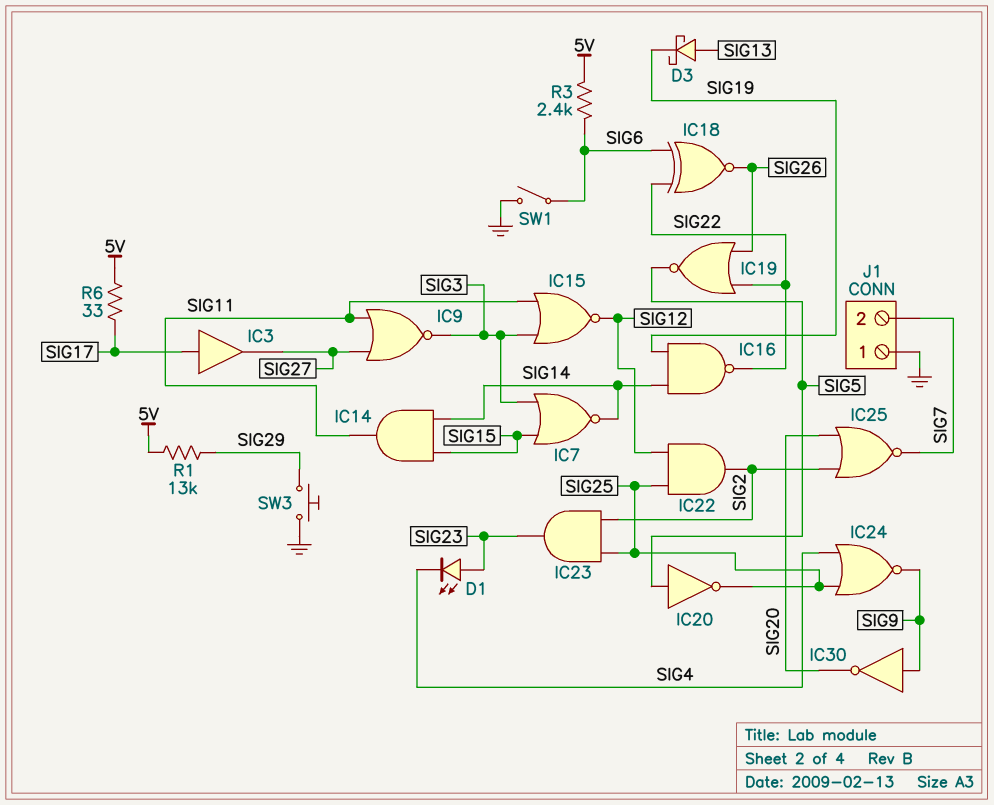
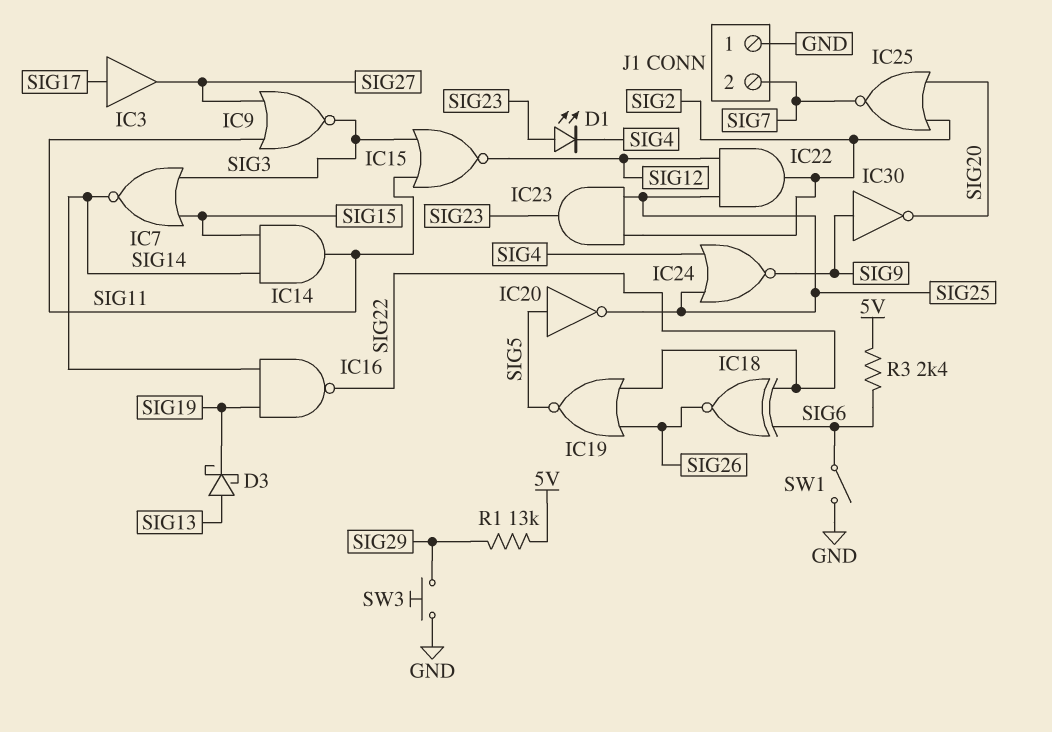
R6: 33 (5V, SIG17) -> none

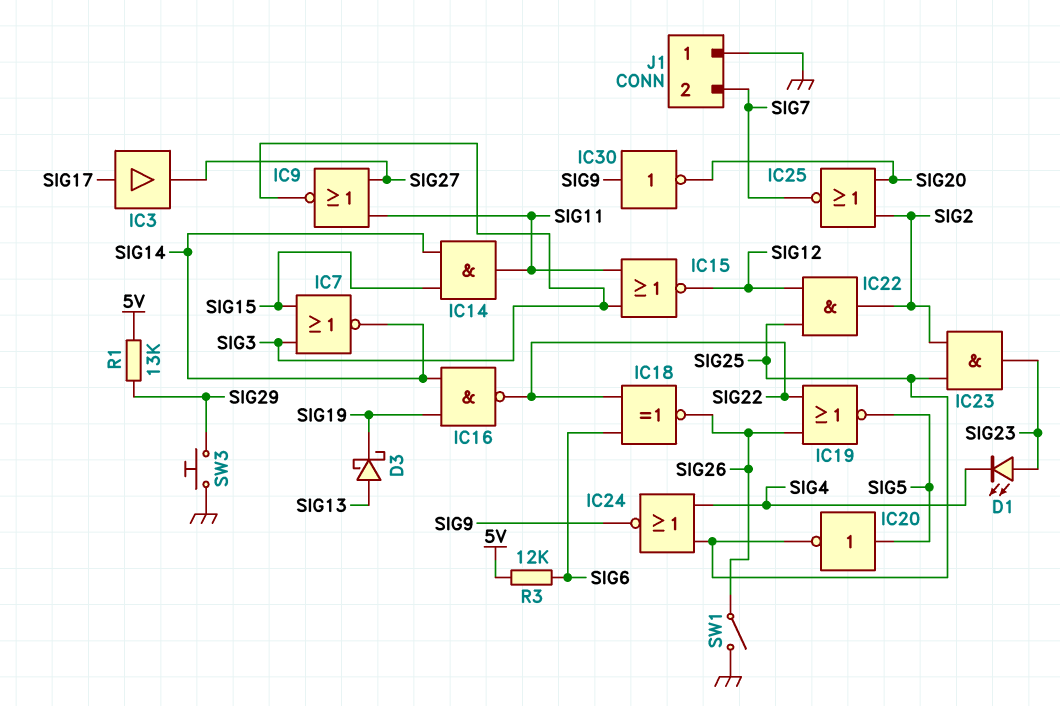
R3: 2.4k (5V, SIG6) -> 12k (5V, SIG6)
SW1: switch (GND, SIG6) -> switch (GND, SIG26)

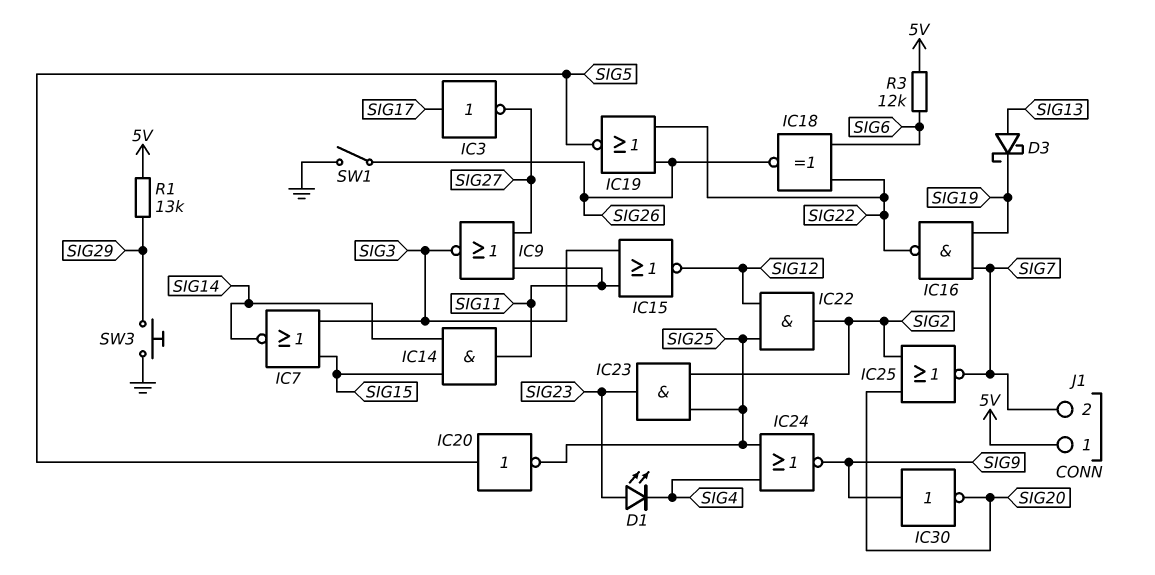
IC3: buffer (in SIG17, out SIG27) -> NOT (in SIG17, out SIG27)
IC16: NAND (in SIG14, in SIG19, out SIG22) -> NAND (in SIG7, in SIG19, out SIG22)
J1 pin 1: GND -> 5V

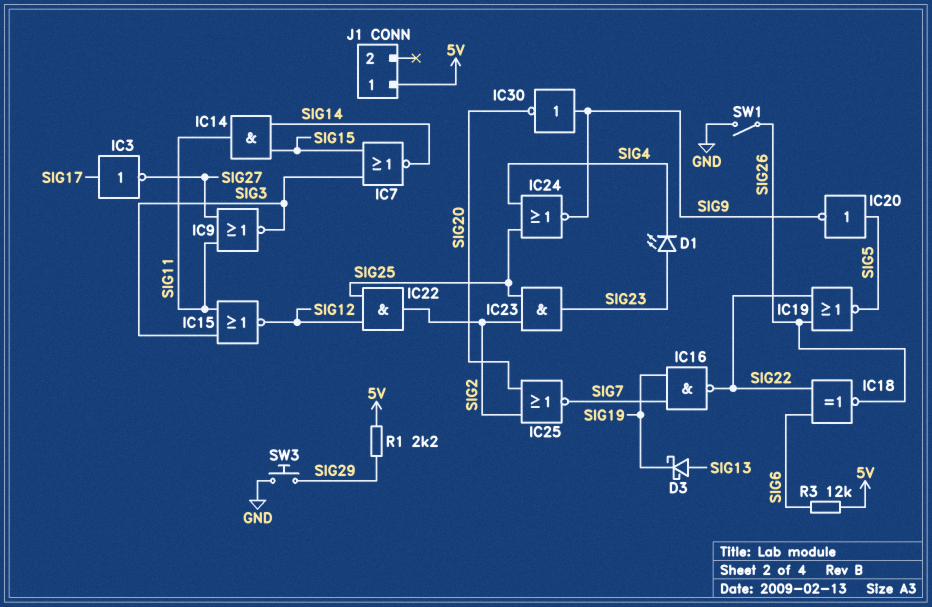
IC20: NOT (in SIG5, out SIG25) -> NOT (in SIG5, out SIG9)
J1 pin 2: SIG7 -> none
R1: 13k (5V, SIG29) -> 2.2k (5V, SIG29)

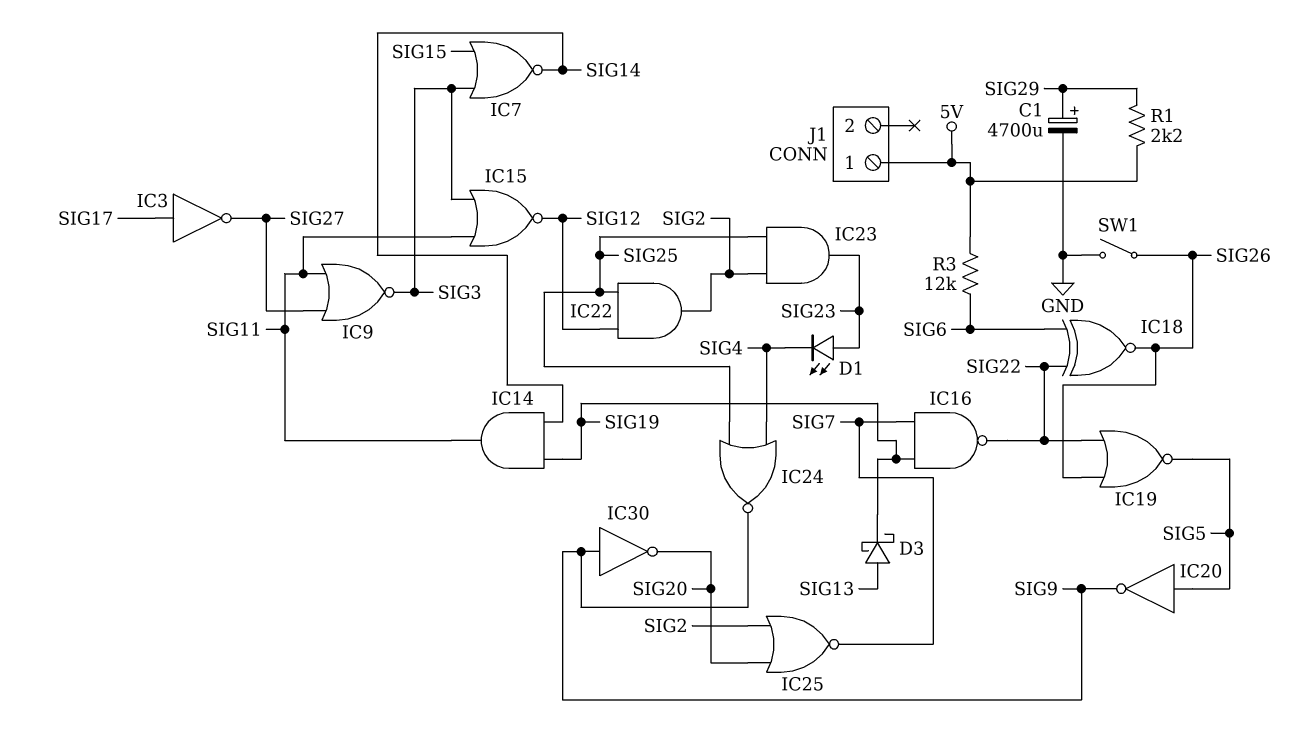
C1: none -> 4700uF (plus SIG29, minus GND)
IC14: AND (in SIG14, in SIG15, out SIG11) -> AND (in SIG14, in SIG19, out SIG11)
SW3: button (GND, SIG29) -> none

